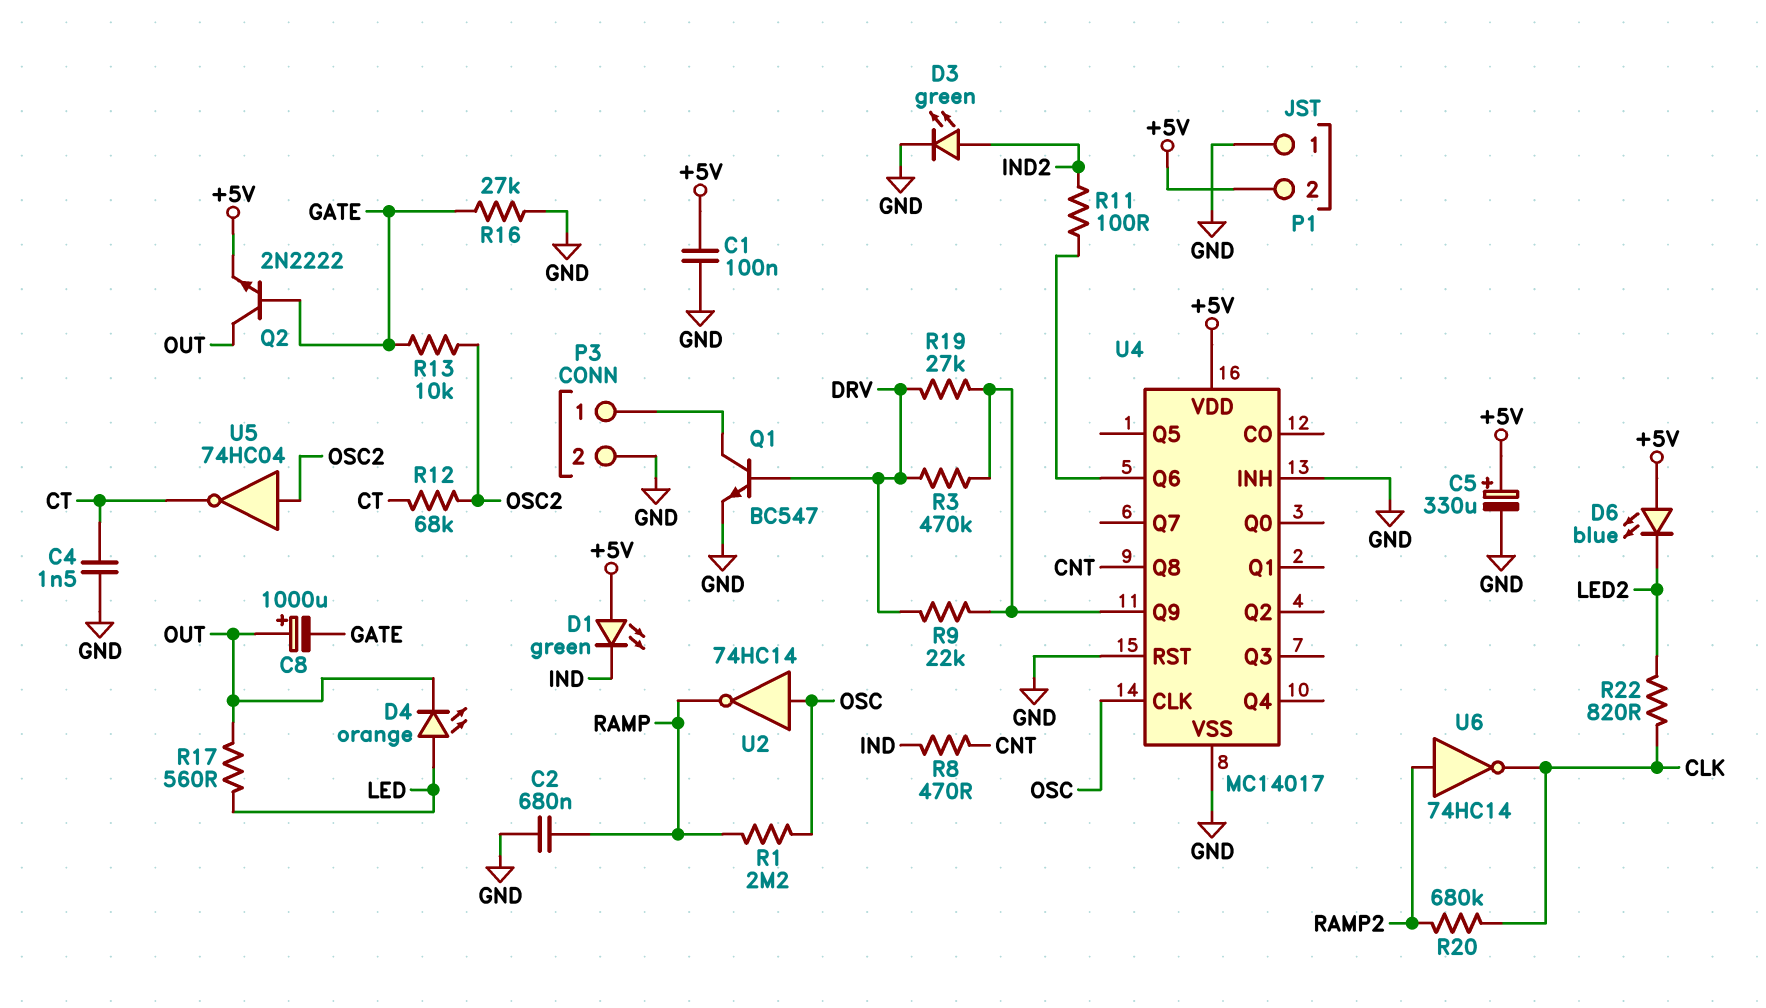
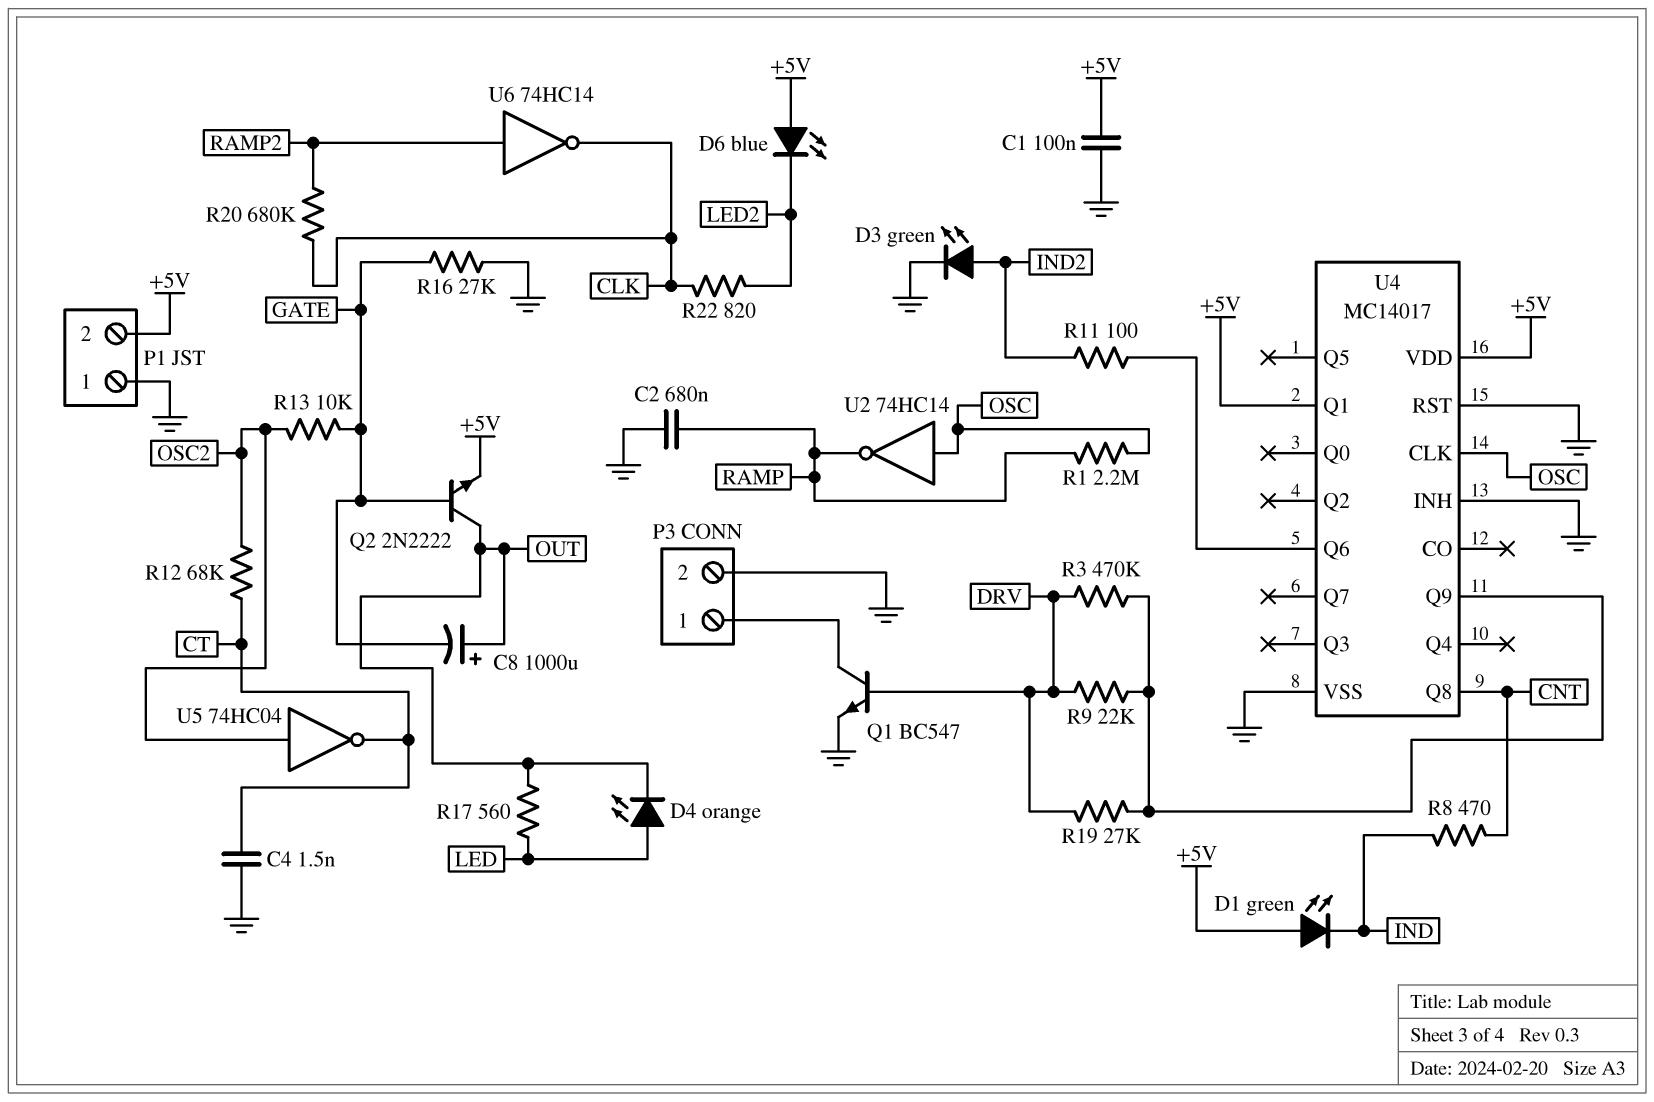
C5: 330uF (plus +5V, minus GND) -> none
U4 pin Q1: none -> +5V

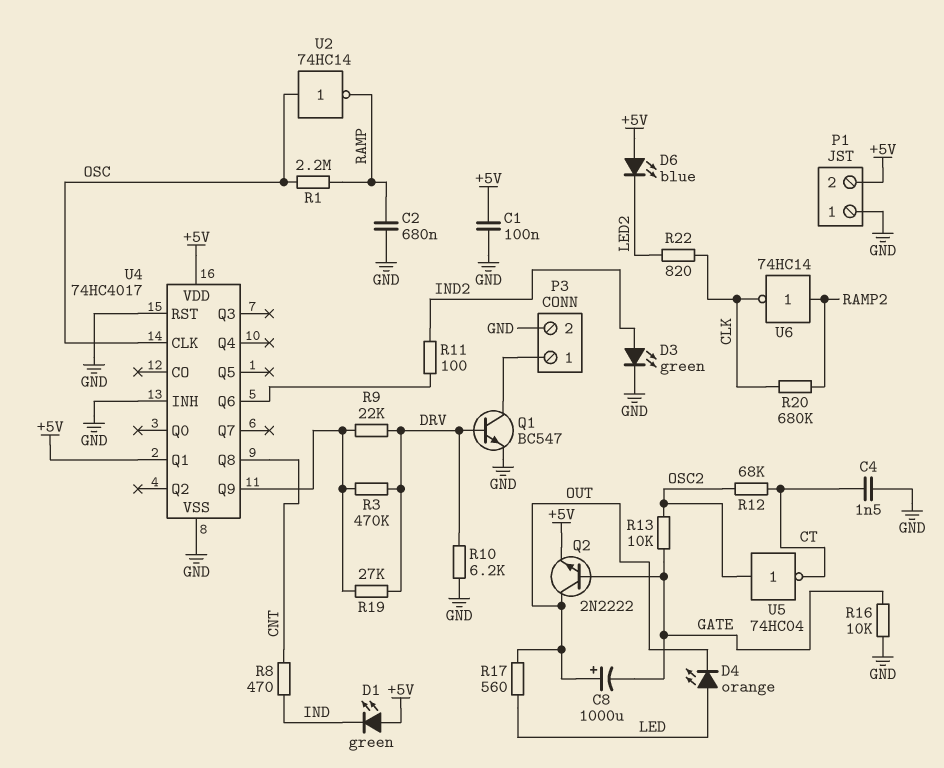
R10: none -> 6.2k (DRV, GND)
R16: 27k (GATE, GND) -> 10k (GATE, GND)
U4: MC14017 -> 74HC4017

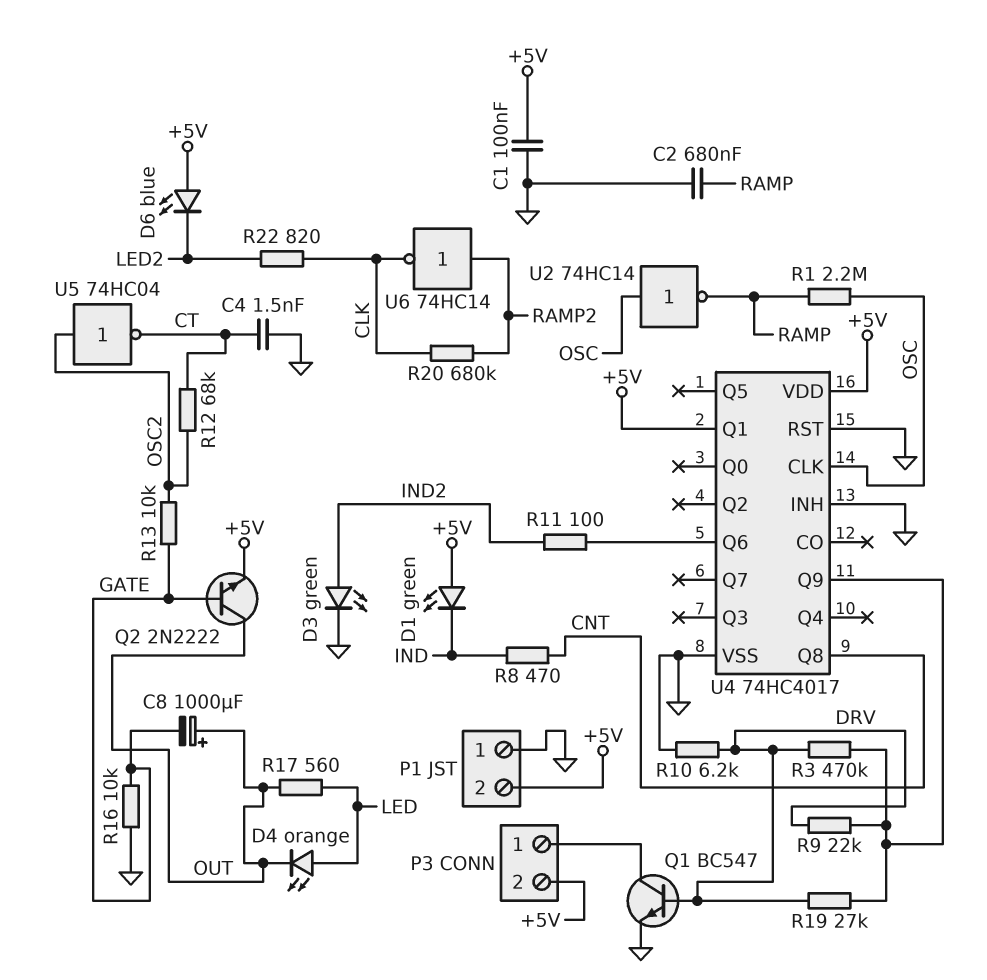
P3 pin 2: GND -> +5V

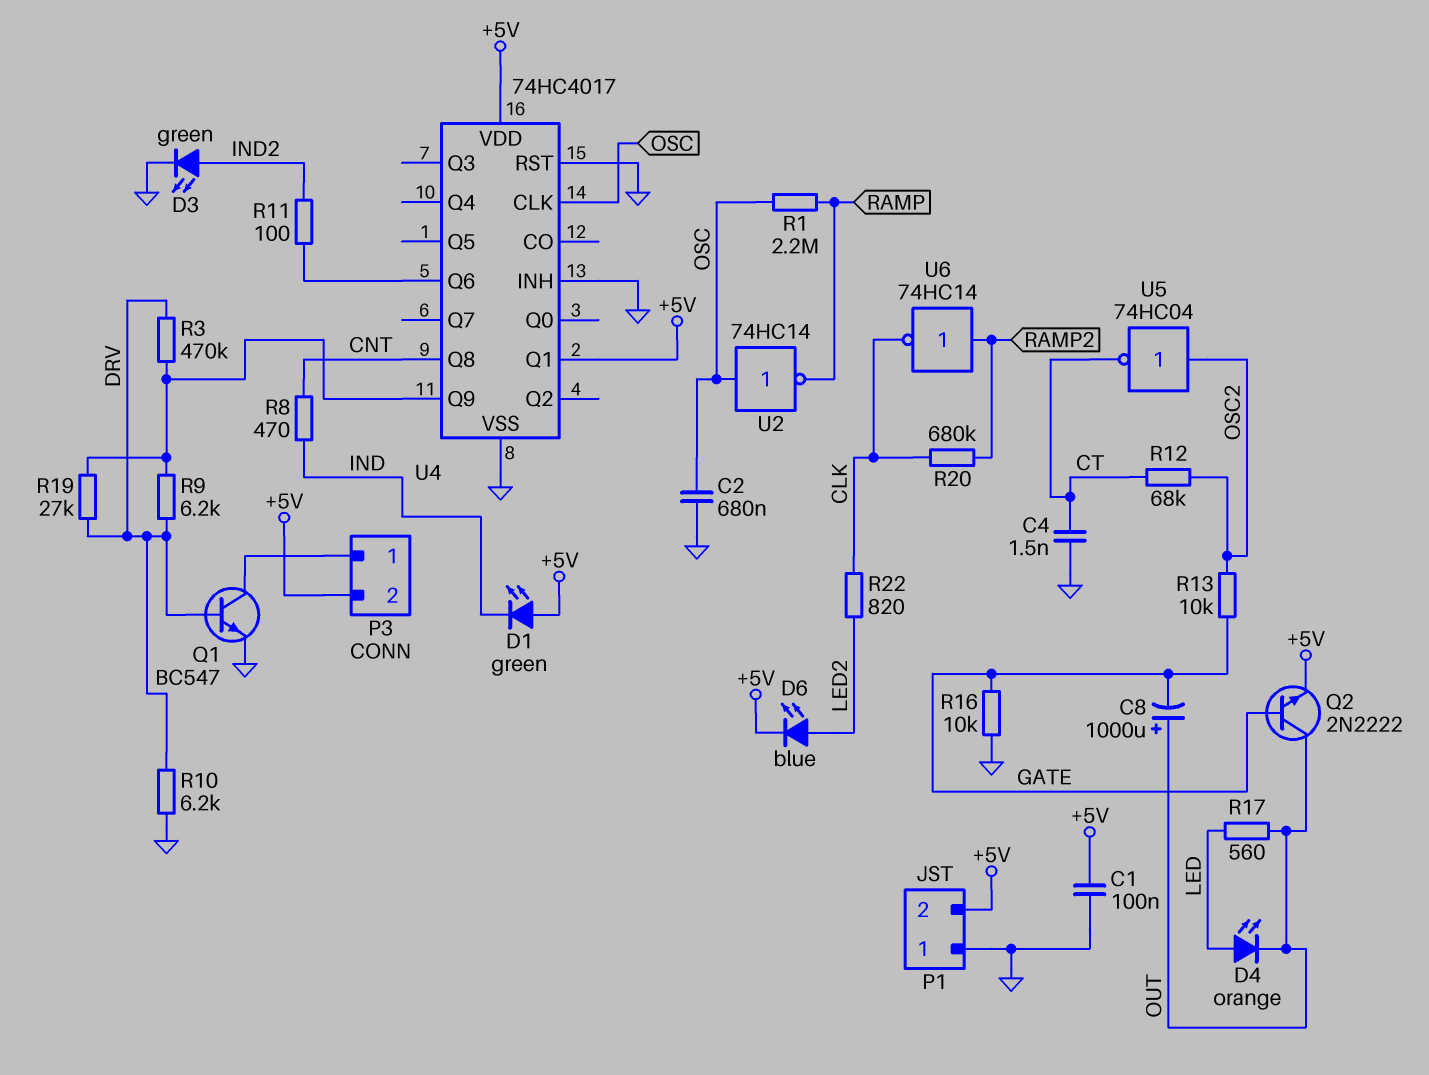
C2: 680nF (GND, RAMP) -> 680nF (GND, OSC)
D6: LED blue (A +5V, K LED2) -> LED blue (A LED2, K +5V)
R9: 22k (DRV, U4/Q9) -> 6.2k (DRV, U4/Q9)

